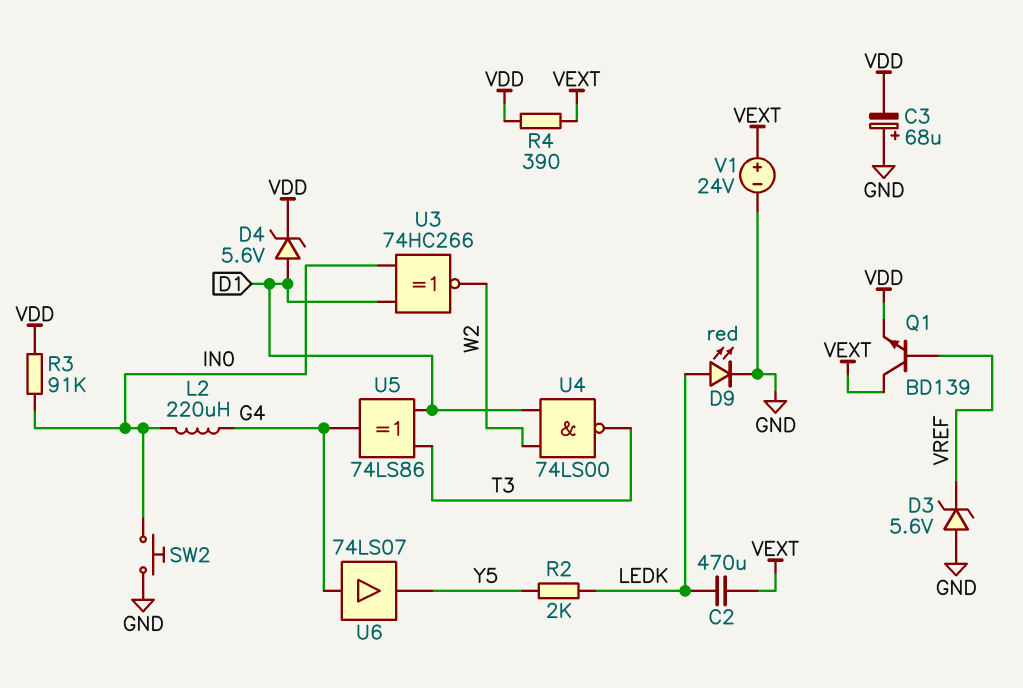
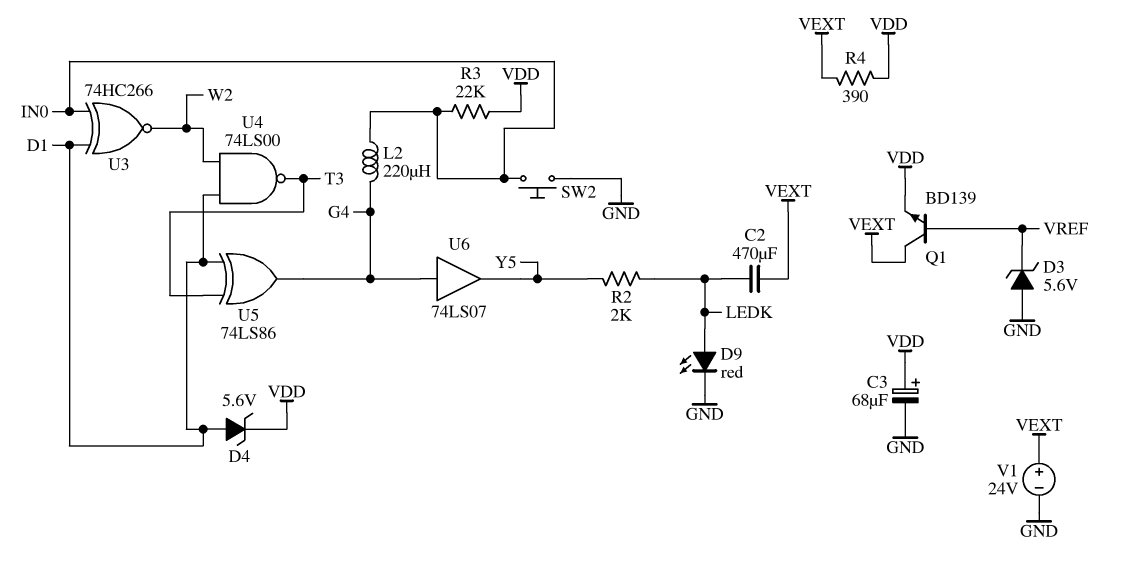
C3: 68uF (plus GND, minus VDD) -> 68uF (plus VDD, minus GND)
R3: 91k (IN0, VDD) -> 22k (IN0, VDD)

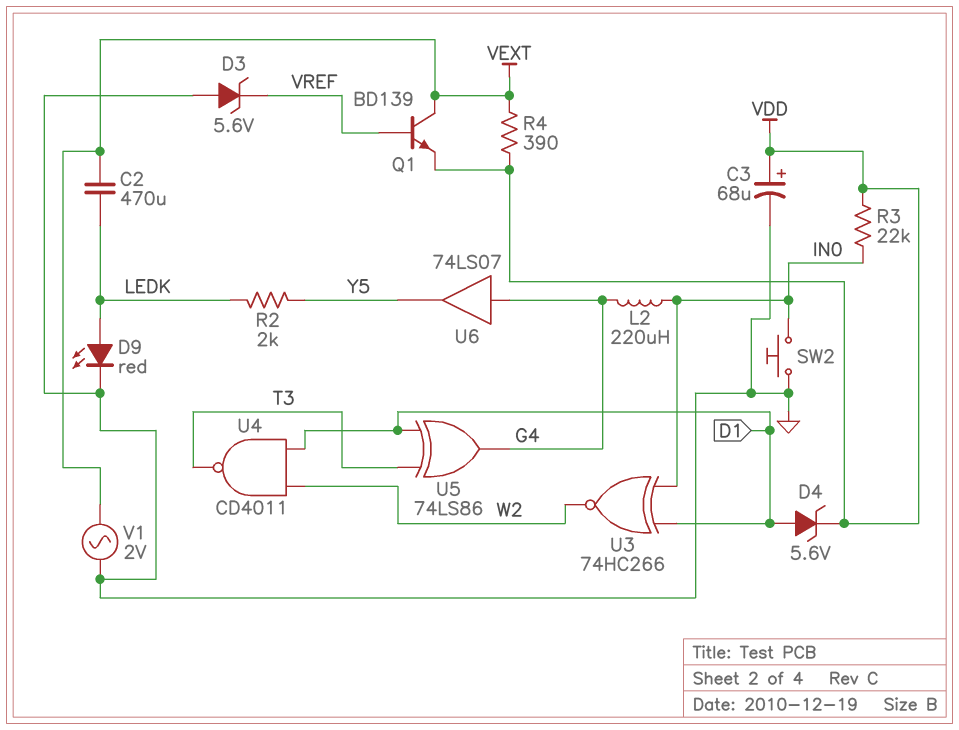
U4: NAND 74LS00 (in D1, in W2, out T3) -> NAND CD4011 (in D1, in W2, out T3)
V1: 24V (plus VEXT, minus GND) -> AC 2V (GND, VEXT)

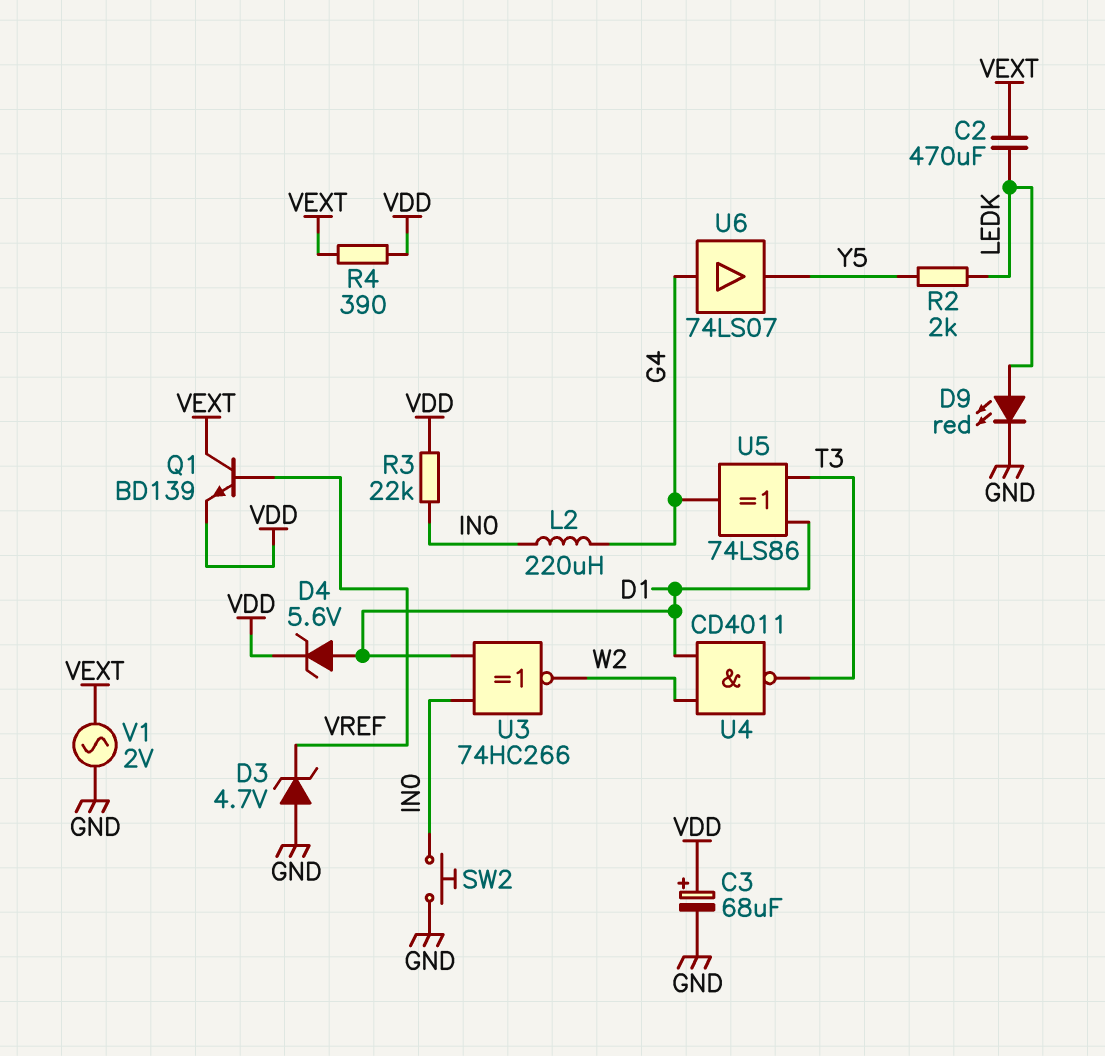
D3: zener 5.6V (A GND, K VREF) -> zener 4.7V (A GND, K VREF)

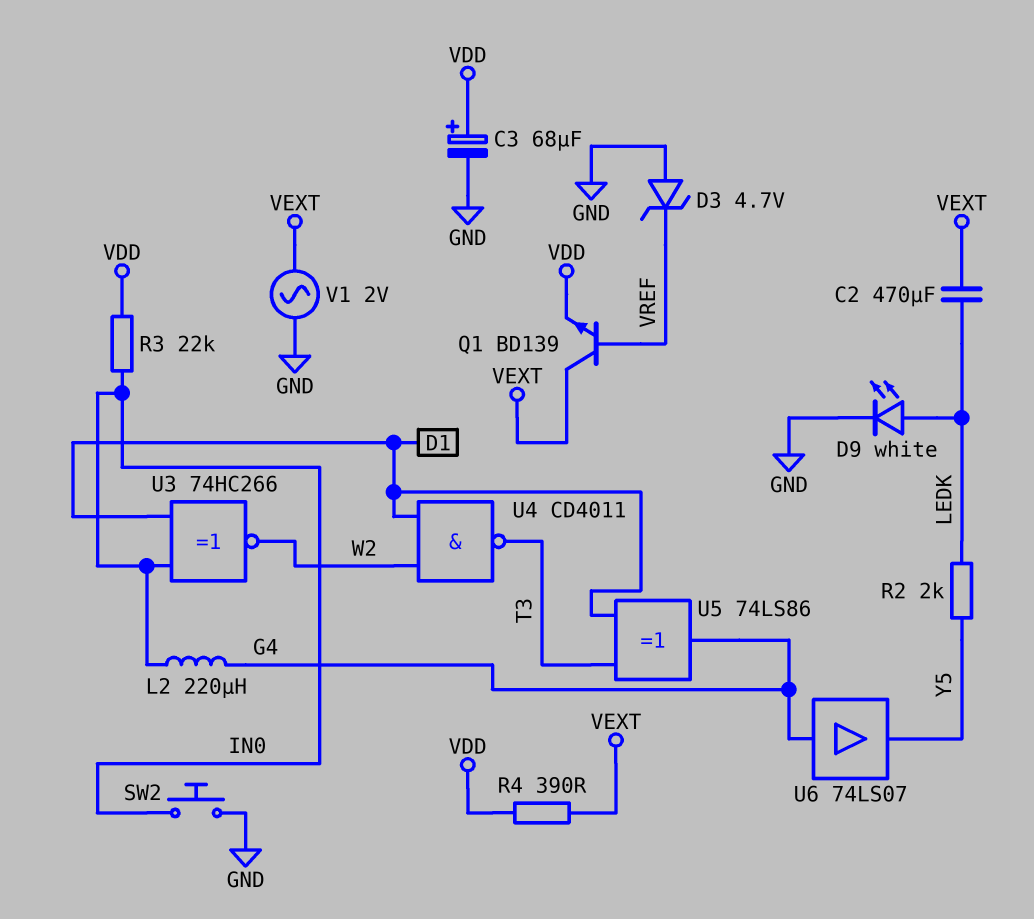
D4: zener 5.6V (A D1, K VDD) -> none
D9: LED red (A LEDK, K GND) -> LED white (A LEDK, K GND)

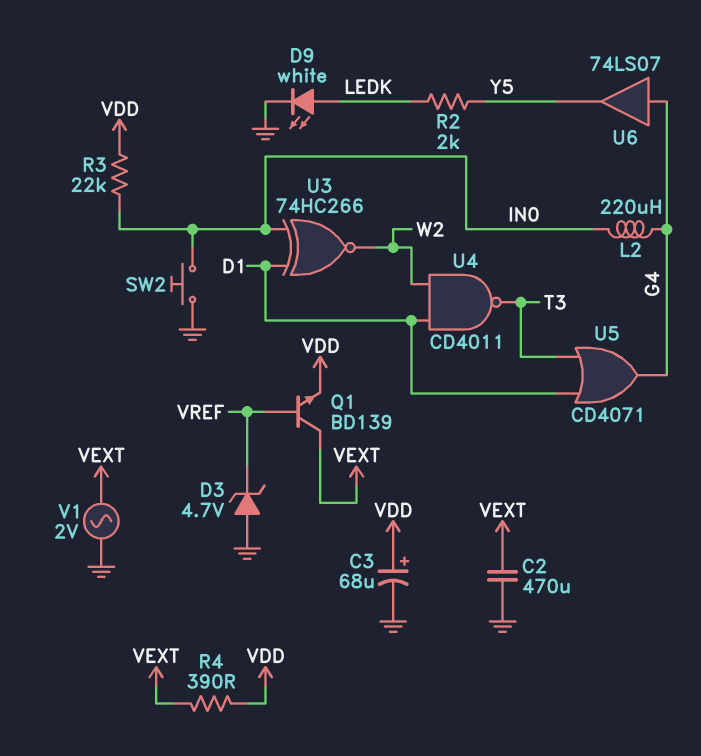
C2: 470uF (LEDK, VEXT) -> 470uF (GND, VEXT)
U5: XOR 74LS86 (in D1, in T3, out G4) -> OR CD4071 (in D1, in T3, out G4)

